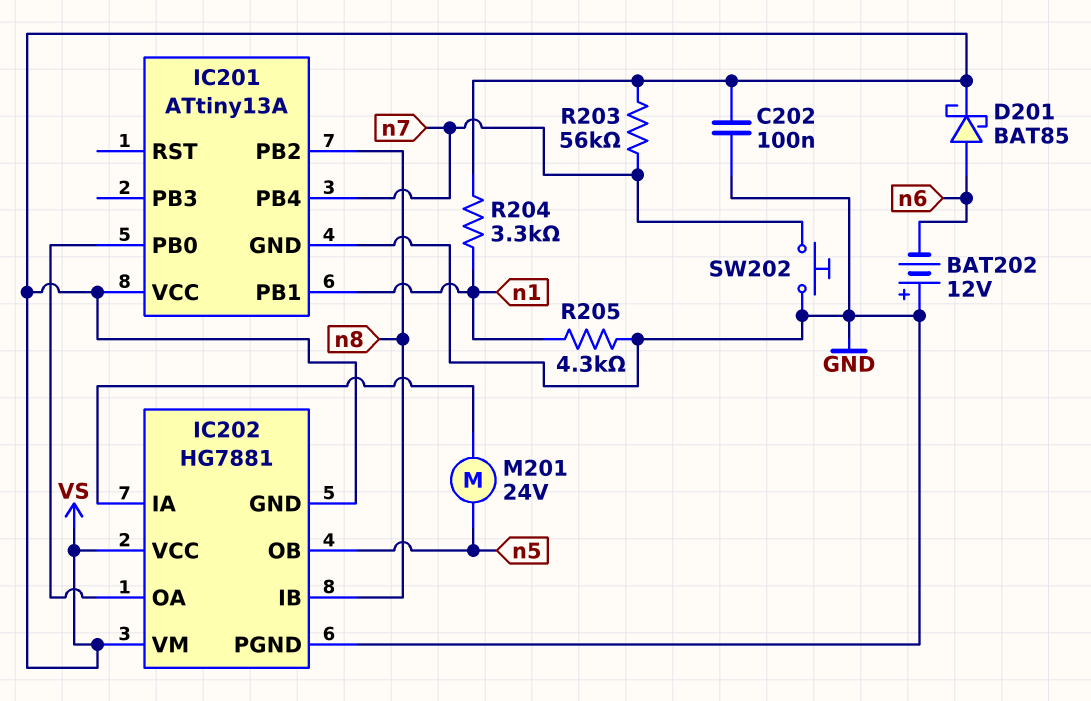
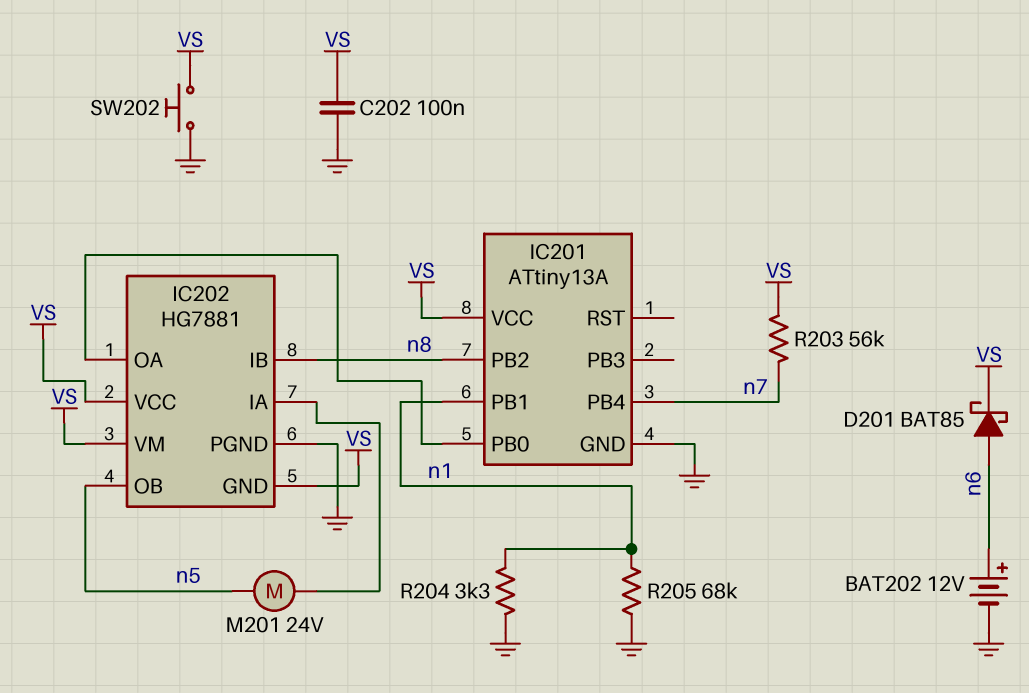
BAT202: 12V (plus GND, minus n6) -> 12V (plus n6, minus GND)
R204: 3.3k (VS, n1) -> 3.3k (GND, n1)
R205: 4.3k (GND, n1) -> 68k (GND, n1)
SW202: button (GND, n7) -> button (GND, VS)

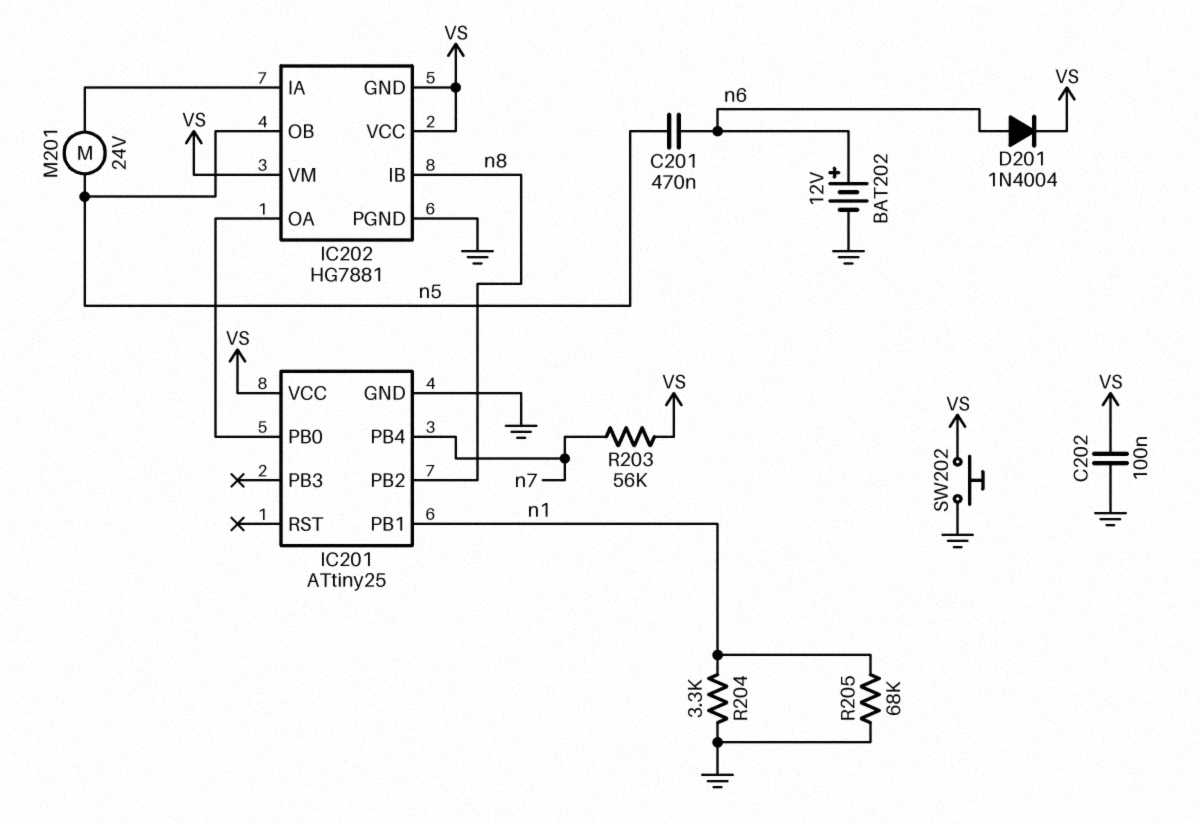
C201: none -> 470nF (n5, n6)
D201: schottky BAT85 (A n6, K VS) -> diode 1N4004 (A n6, K VS)
IC201: ATtiny13A -> ATtiny25

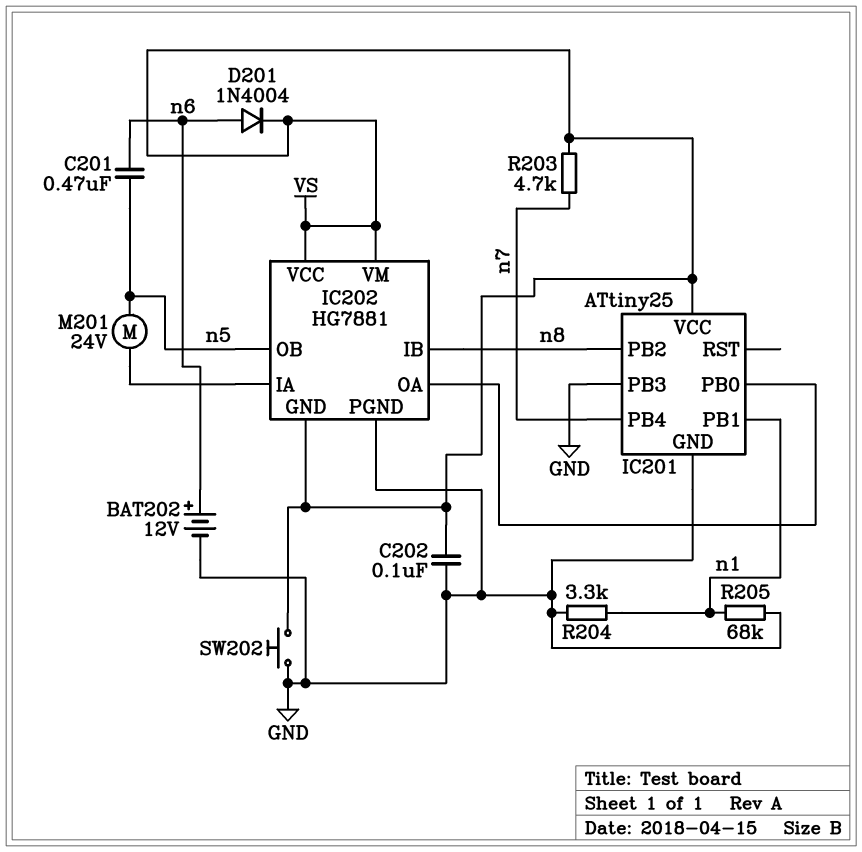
IC201 pin PB3: none -> GND
R203: 56k (VS, n7) -> 4.7k (VS, n7)

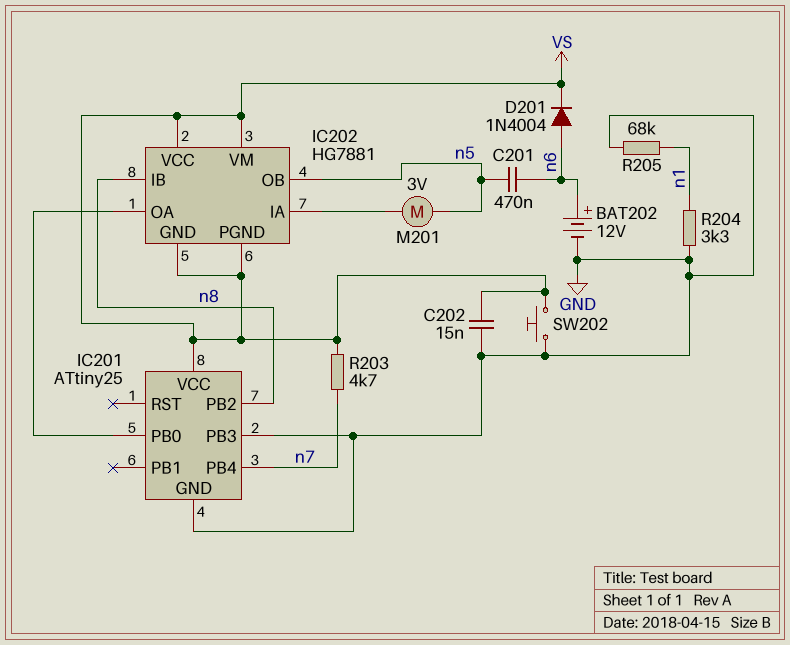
C202: 100nF (GND, VS) -> 15nF (GND, VS)
IC201 pin PB1: n1 -> none
IC202 pin PGND: GND -> VS
M201: motor 24V (IC202/IA, n5) -> motor 3V (IC202/IA, n5)

